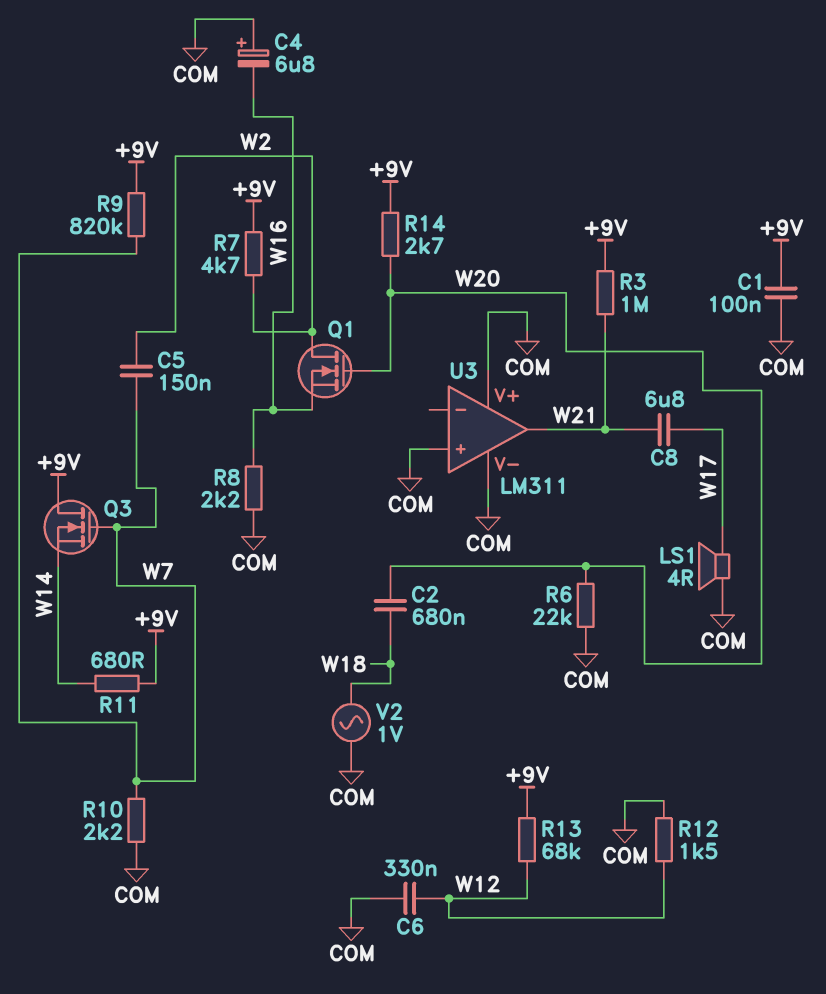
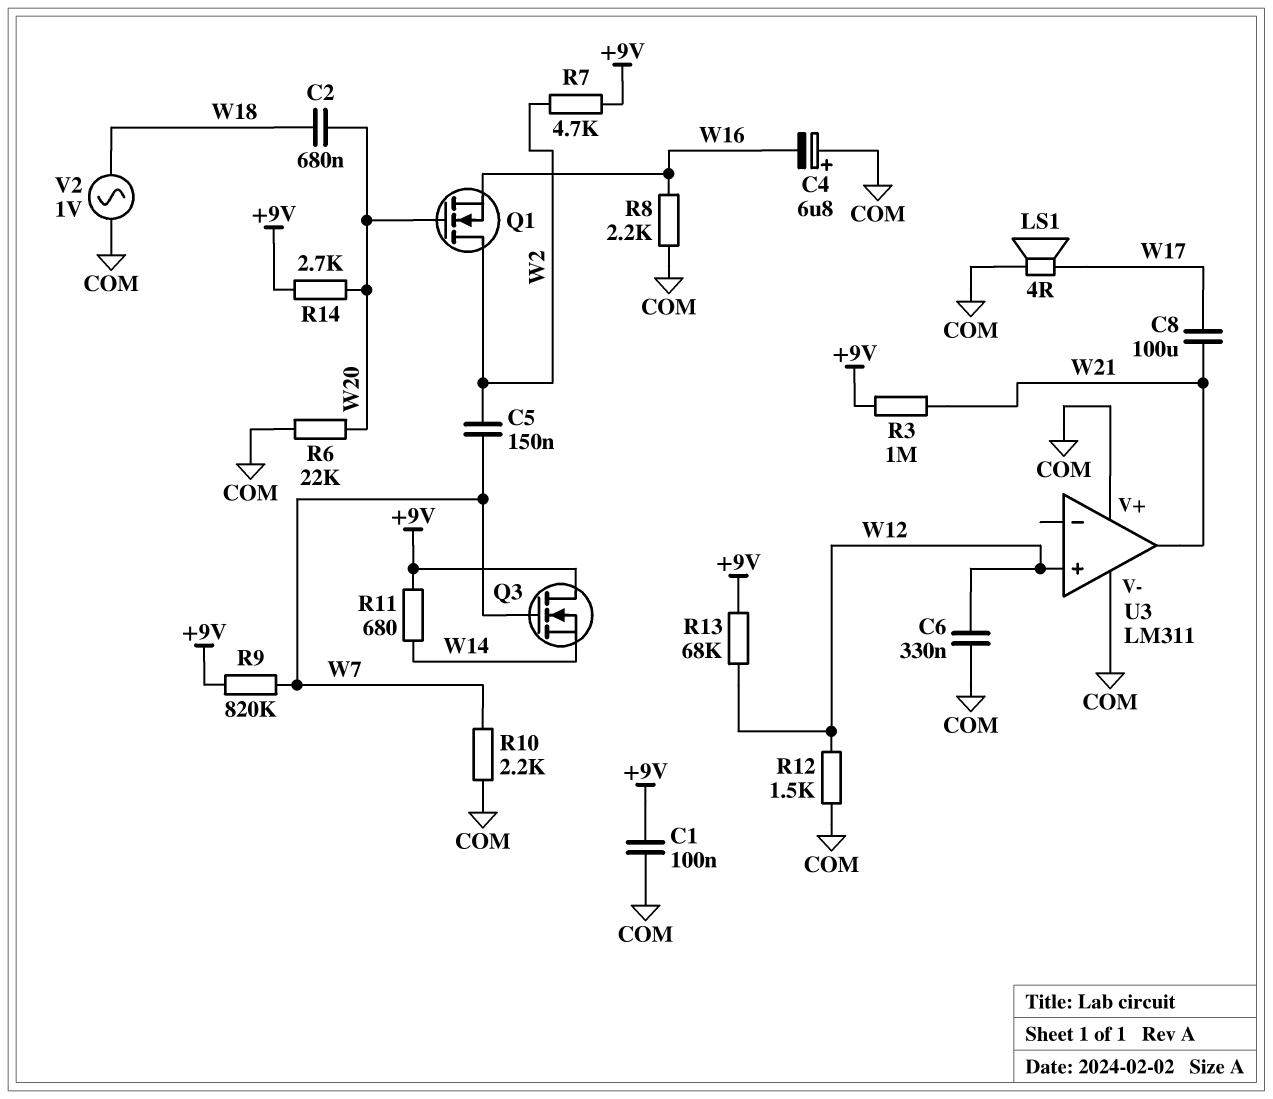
C8: 6.8uF (W17, W21) -> 100uF (W17, W21)
U3 pin in+: COM -> W12

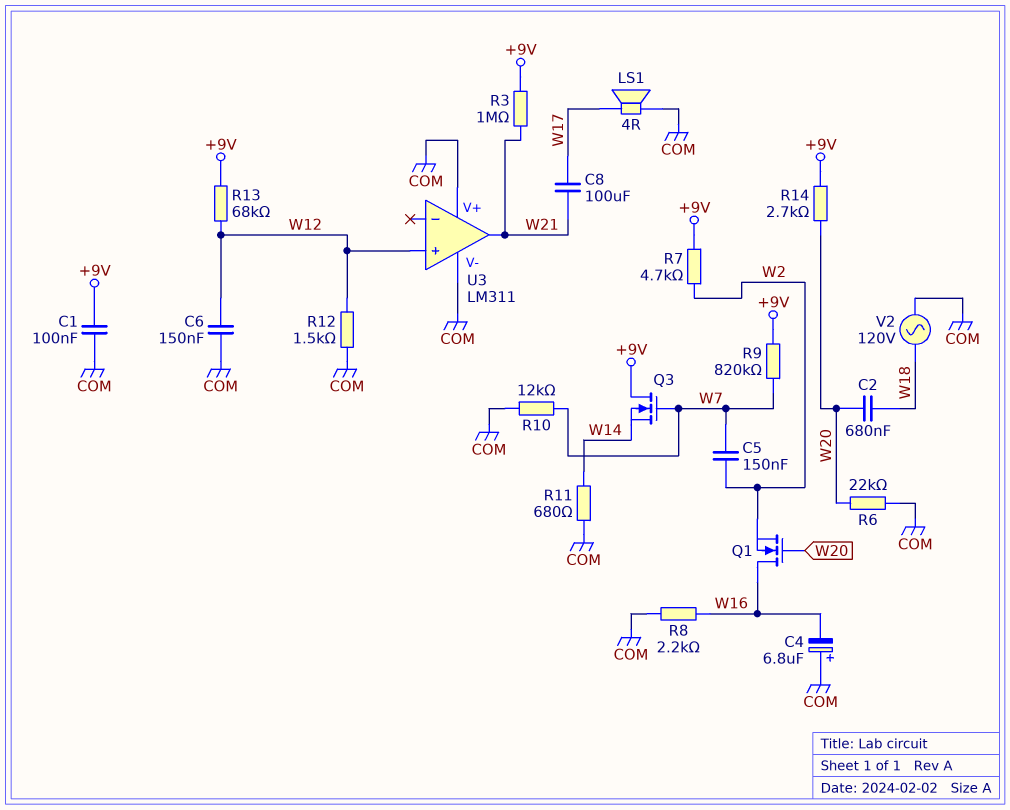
C6: 330nF (COM, W12) -> 150nF (COM, W12)
Q1: NMOS (G W20, D W2, S W16) -> NMOS (G W20, D W16, S W2)
R10: 2.2k (COM, W7) -> 12k (COM, W7)
R11: 680 (+9V, W14) -> 680 (COM, W14)
V2: AC 1V (COM, W18) -> AC 120V (COM, W18)

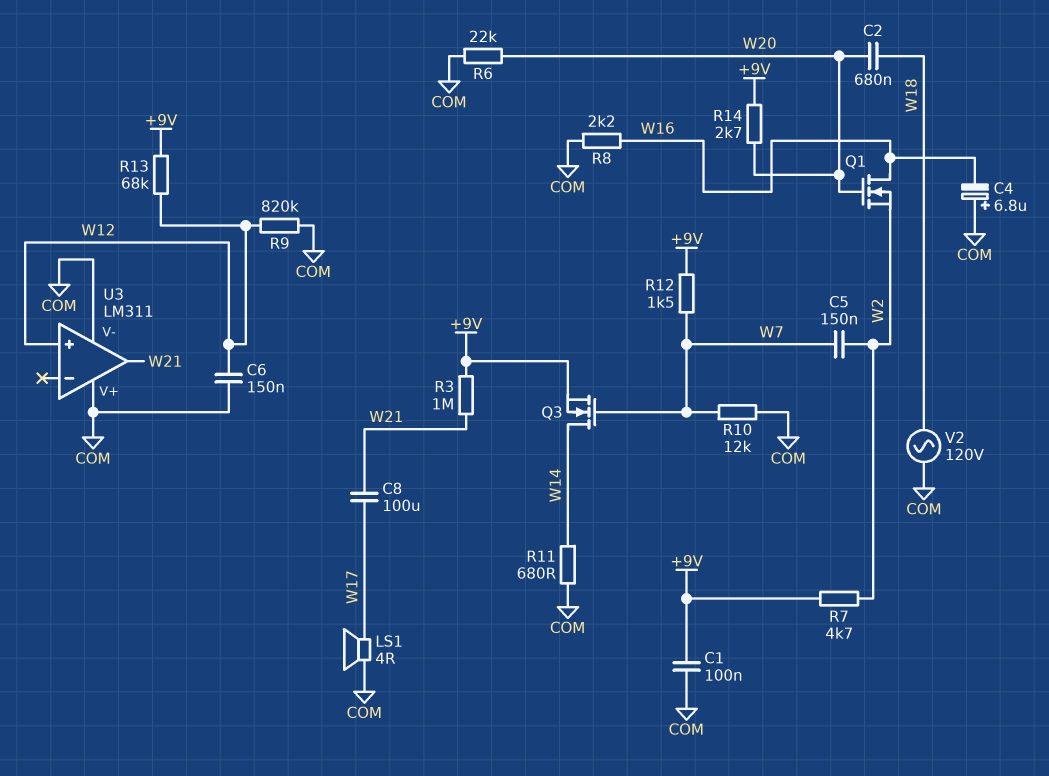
Q3: NMOS (G W7, D +9V, S W14) -> NMOS (G W7, D W14, S +9V)
R9: 820k (+9V, W7) -> 820k (COM, W12)
R12: 1.5k (COM, W12) -> 1.5k (+9V, W7)

